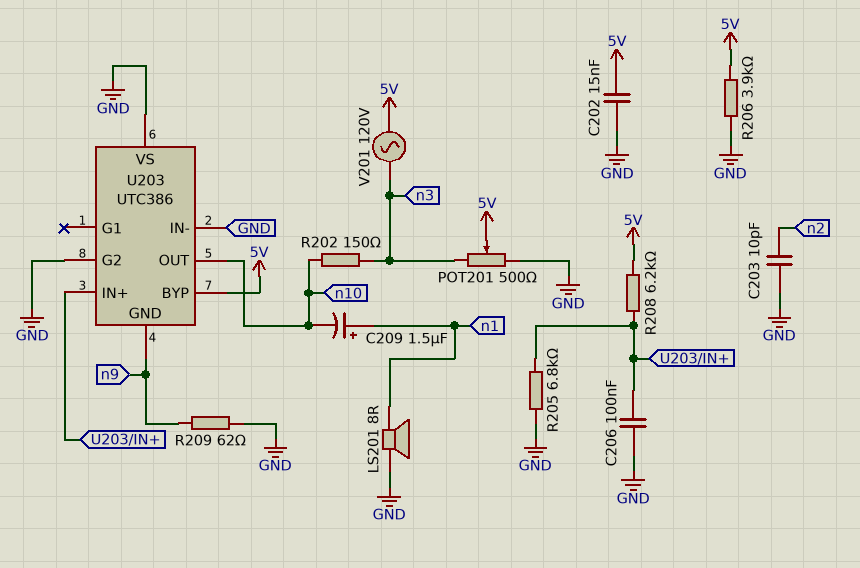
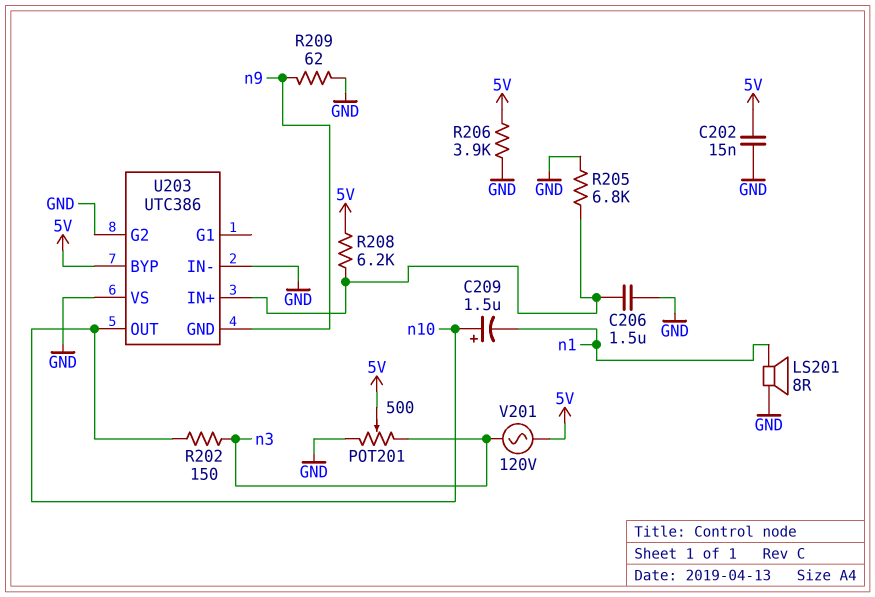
C203: 10pF (GND, n2) -> none
C206: 100nF (GND, U203/IN+) -> 1.5uF (GND, U203/IN+)
C209: 1.5uF (plus n1, minus n10) -> 1.5uF (plus n10, minus n1)

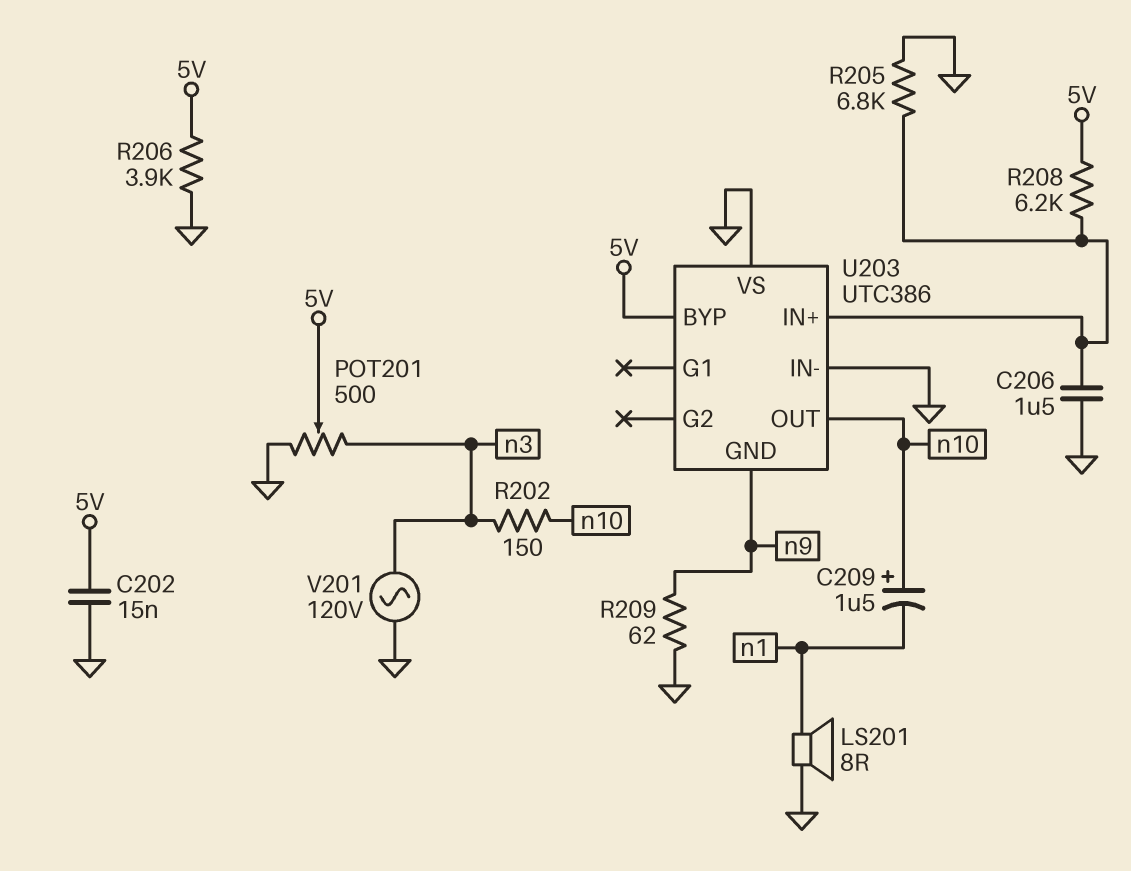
U203 pin G2: GND -> none
V201: AC 120V (5V, n3) -> AC 120V (GND, n3)

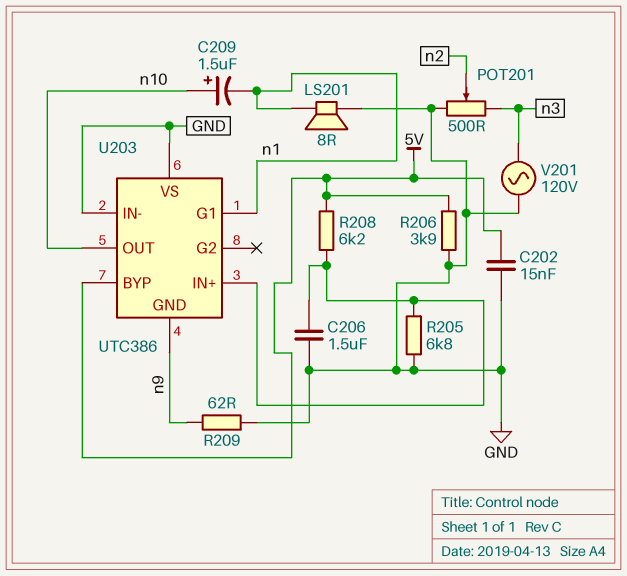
POT201: 500 (GND, n3, wiper 5V) -> 500 (GND, n3, wiper n2)
R202: 150 (n3, n10) -> none
U203 pin G1: none -> n1

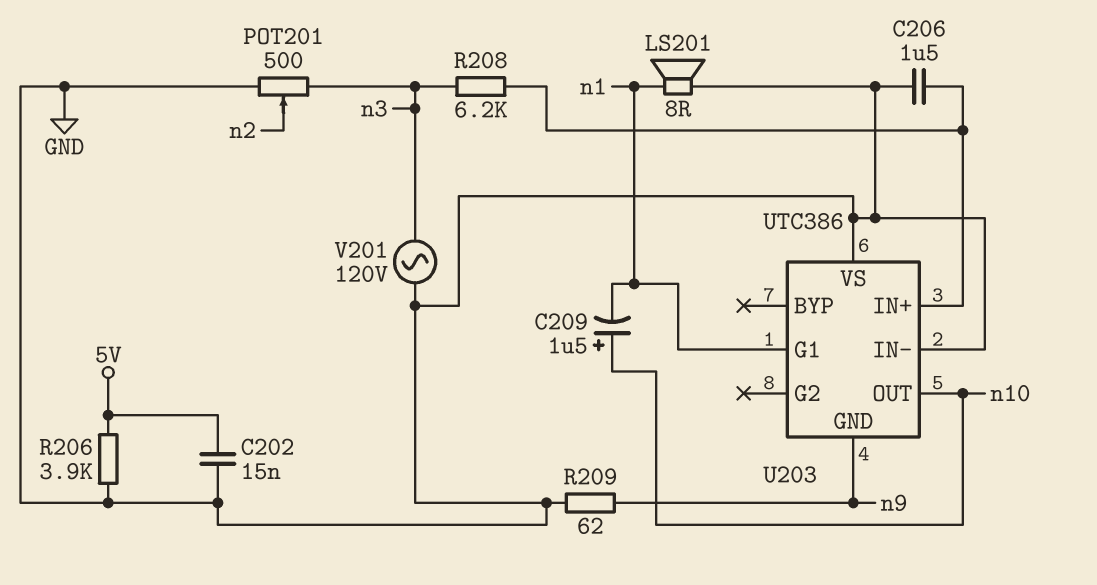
R205: 6.8k (GND, U203/IN+) -> none
R208: 6.2k (5V, U203/IN+) -> 6.2k (U203/IN+, n3)
U203 pin BYP: 5V -> none

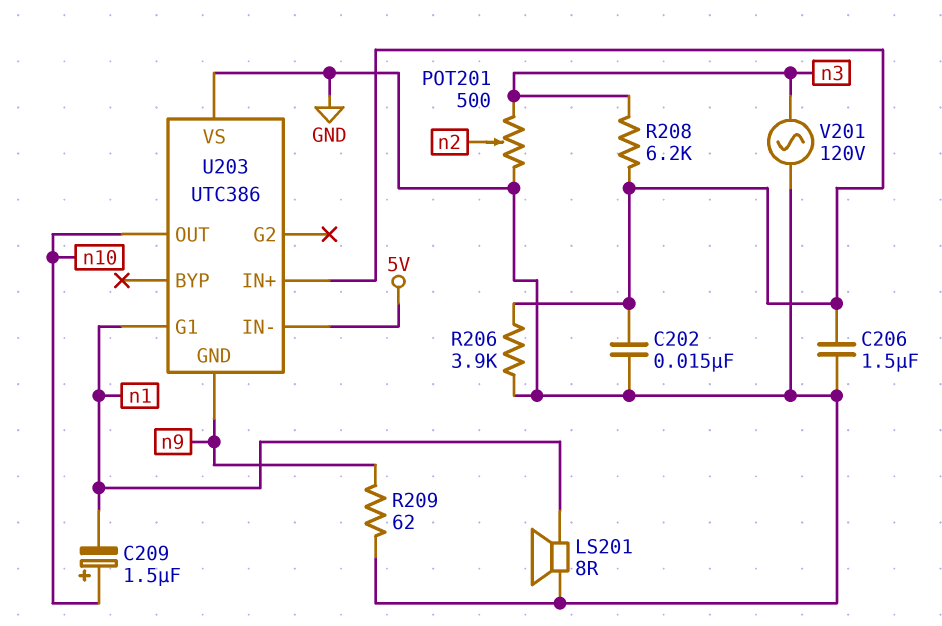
C202: 15nF (5V, GND) -> 15nF (GND, U203/IN+)
R206: 3.9k (5V, GND) -> 3.9k (GND, U203/IN+)
U203 pin IN-: GND -> 5V

